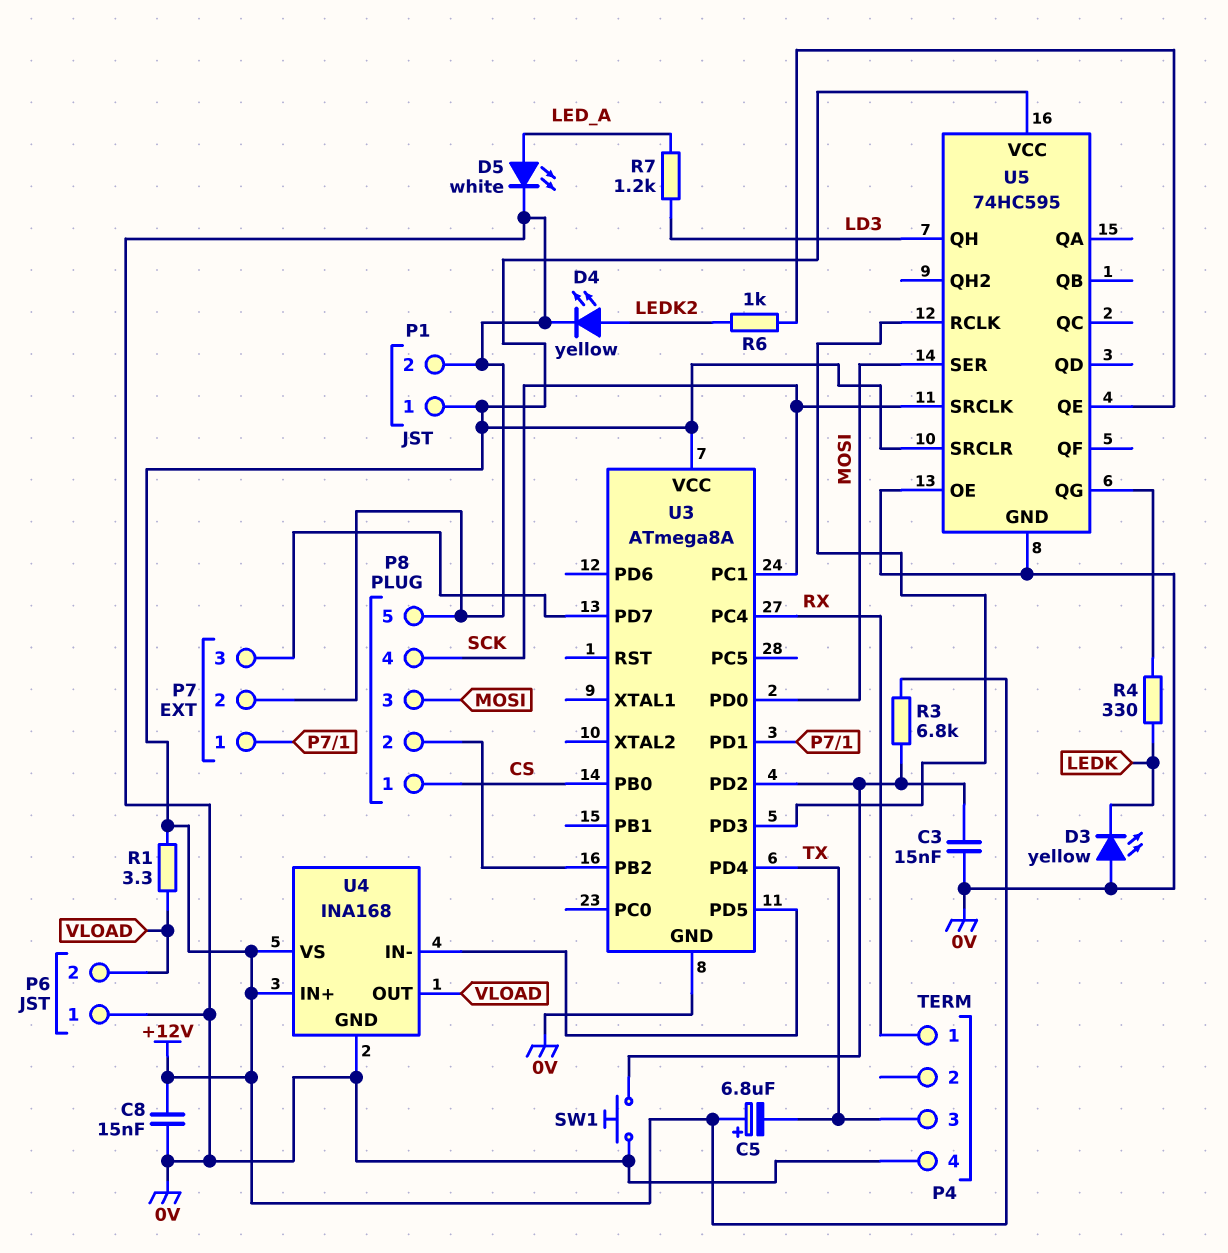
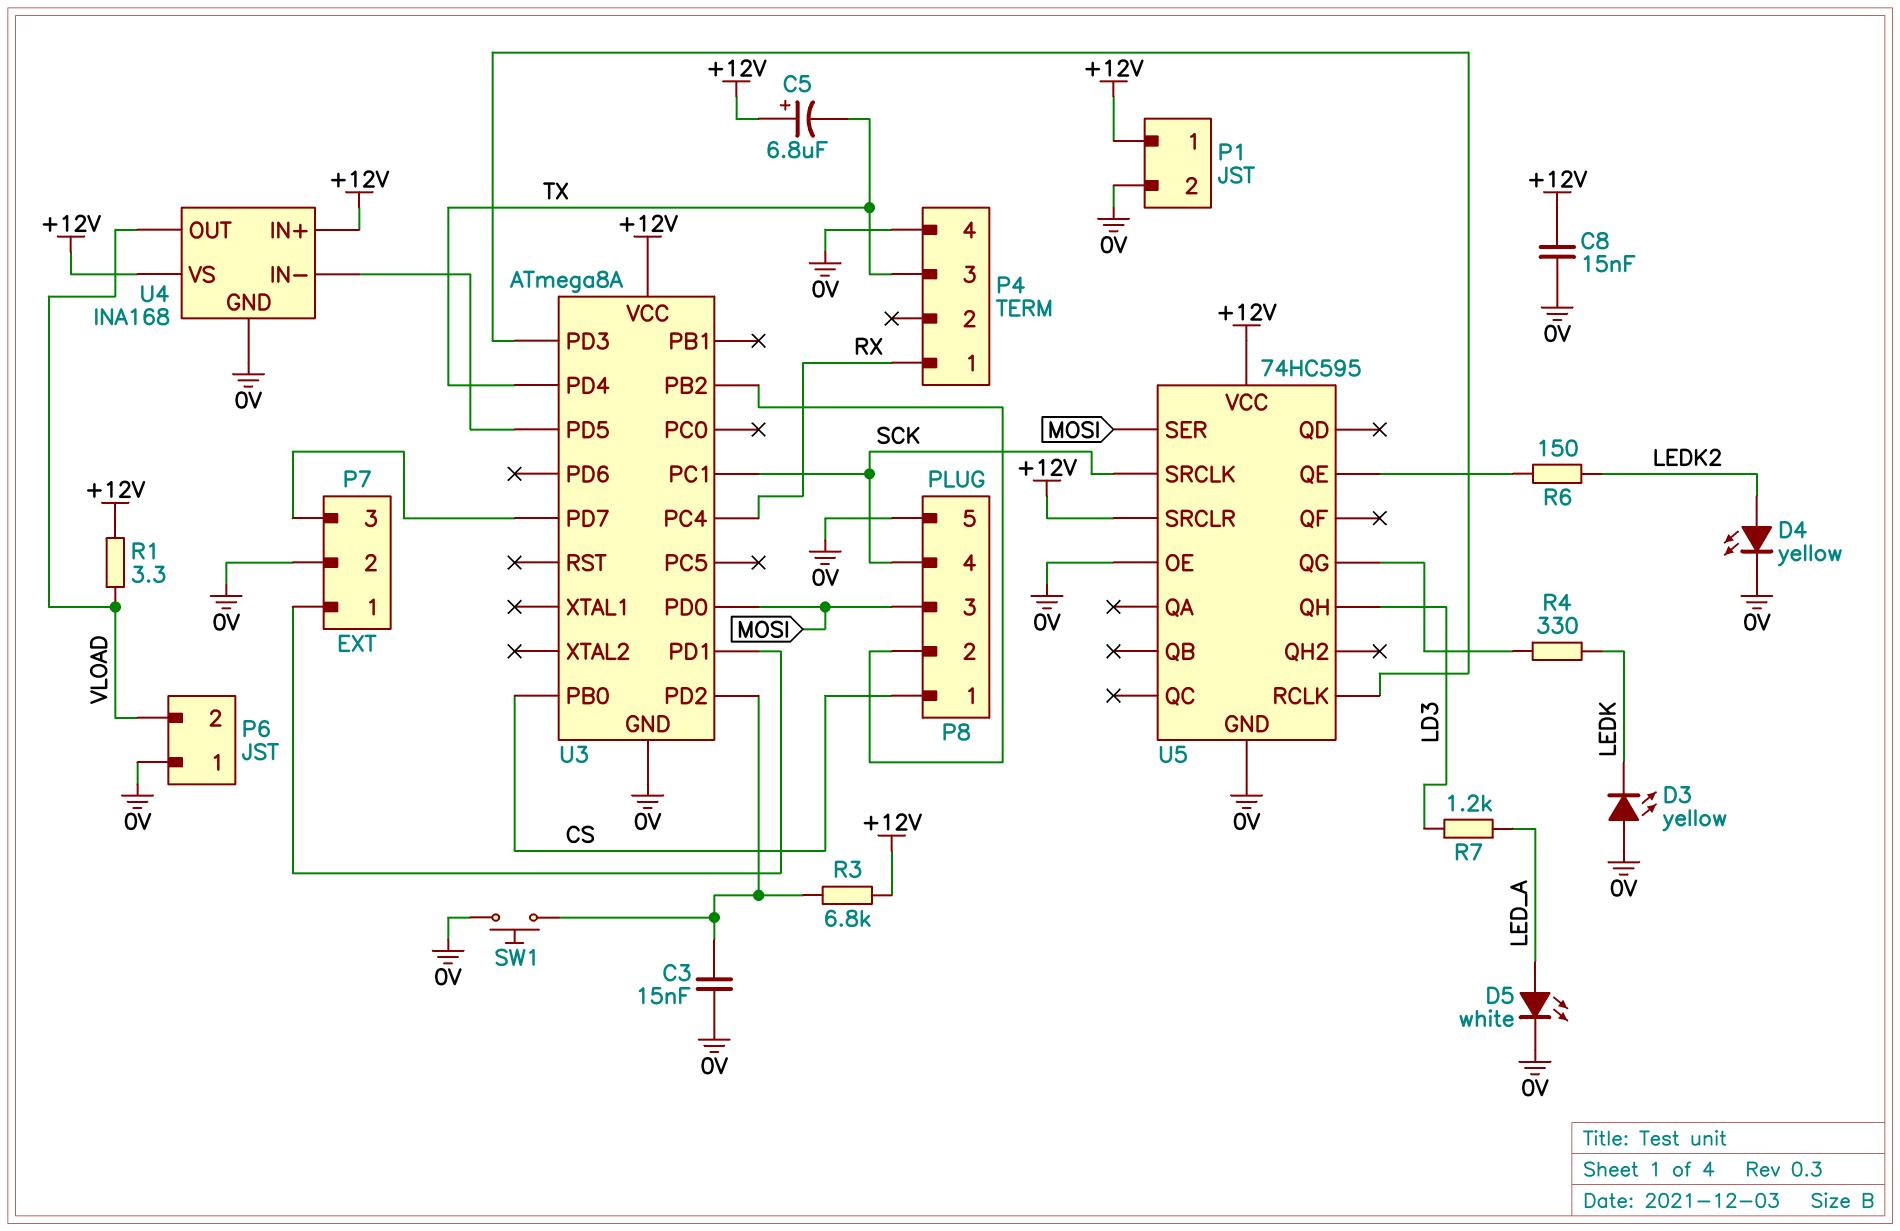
R6: 1k (LEDK2, U5/QE) -> 150 (LEDK2, U5/QE)

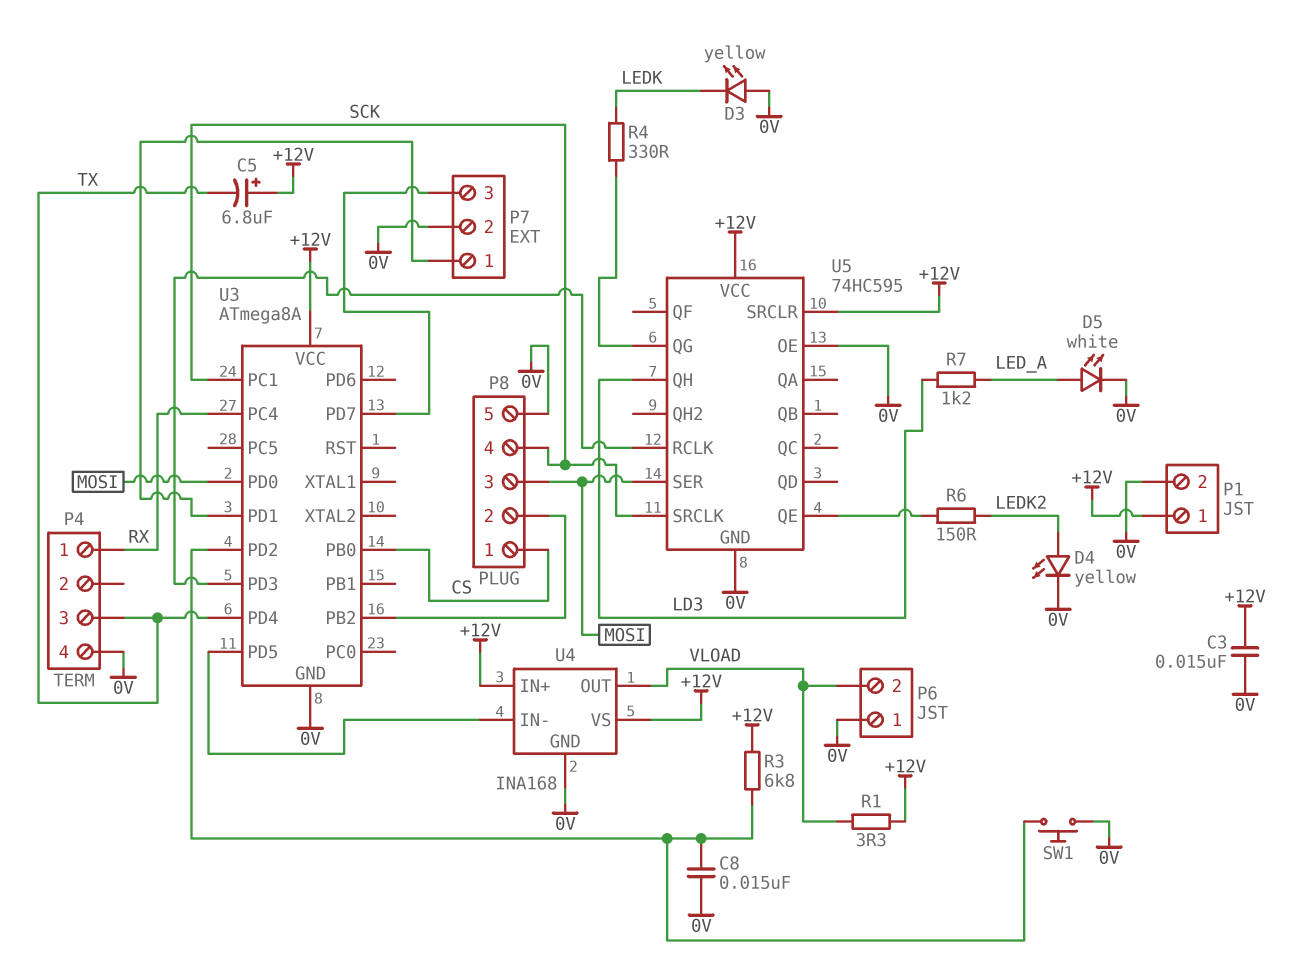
C3: 15nF (0V, U3/PD2) -> 15nF (+12V, 0V)
C8: 15nF (+12V, 0V) -> 15nF (0V, U3/PD2)

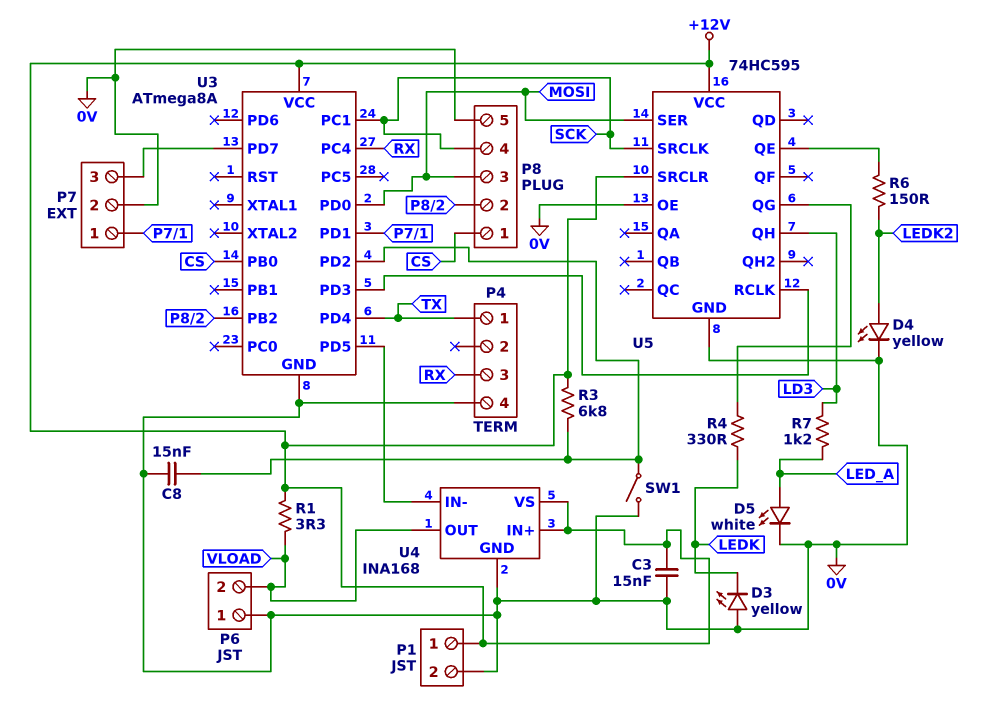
C5: 6.8uF (plus +12V, minus TX) -> none
P4 pin 1: RX -> TX
P4 pin 3: TX -> RX
SW1: button (0V, U3/PD2) -> switch (0V, U3/PD2)

